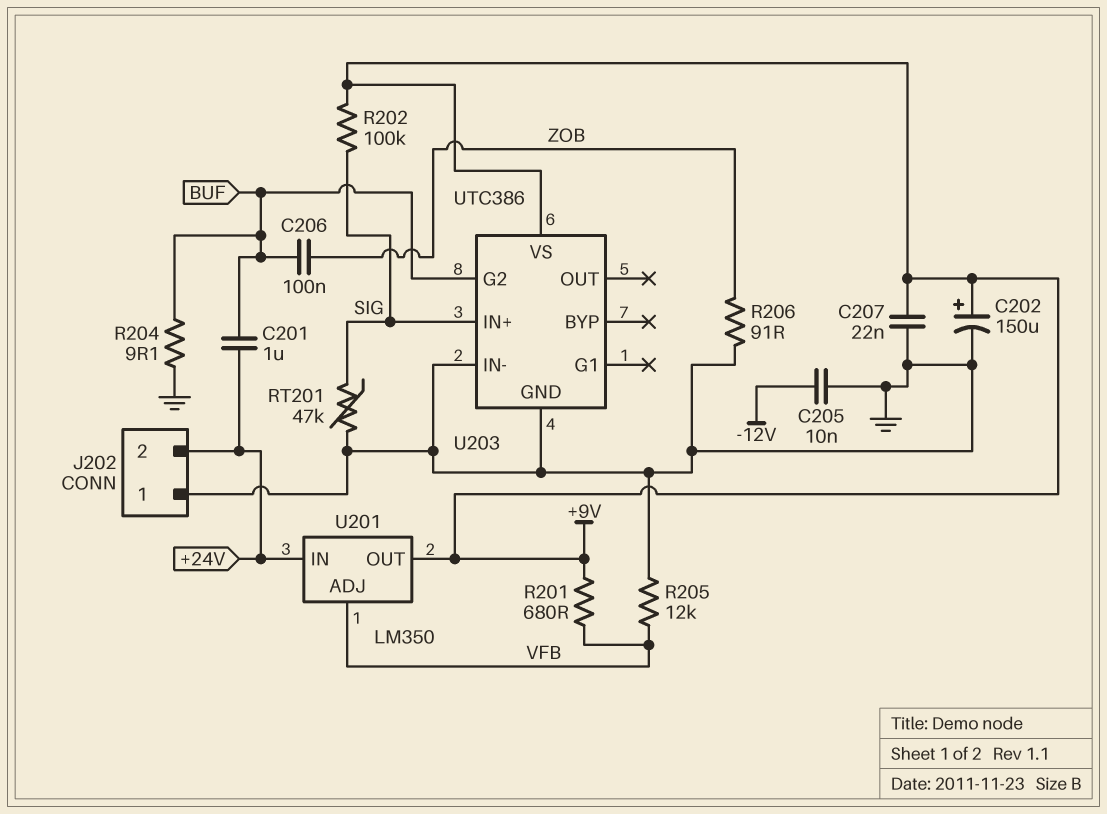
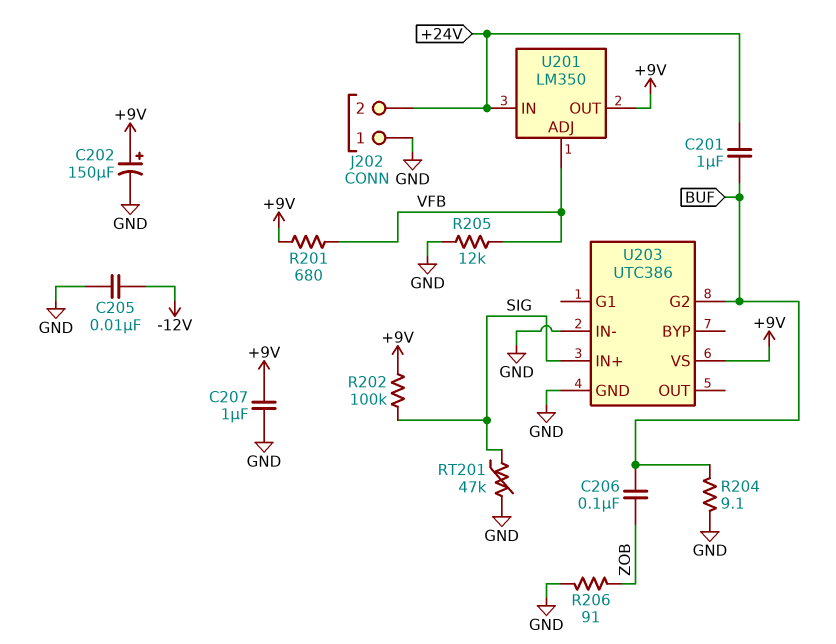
C207: 22nF (+9V, GND) -> 1uF (+9V, GND)

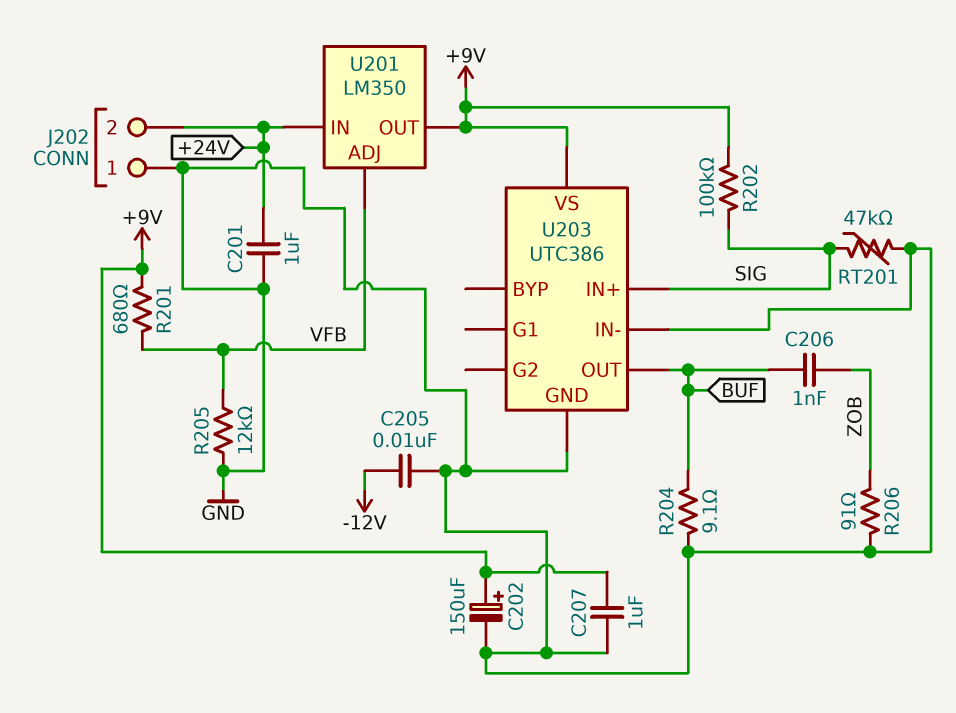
C201: 1uF (+24V, BUF) -> 1uF (+24V, GND)
C206: 100nF (BUF, ZOB) -> 1nF (BUF, ZOB)
U203 pin G2: BUF -> none
U203 pin OUT: none -> BUF

